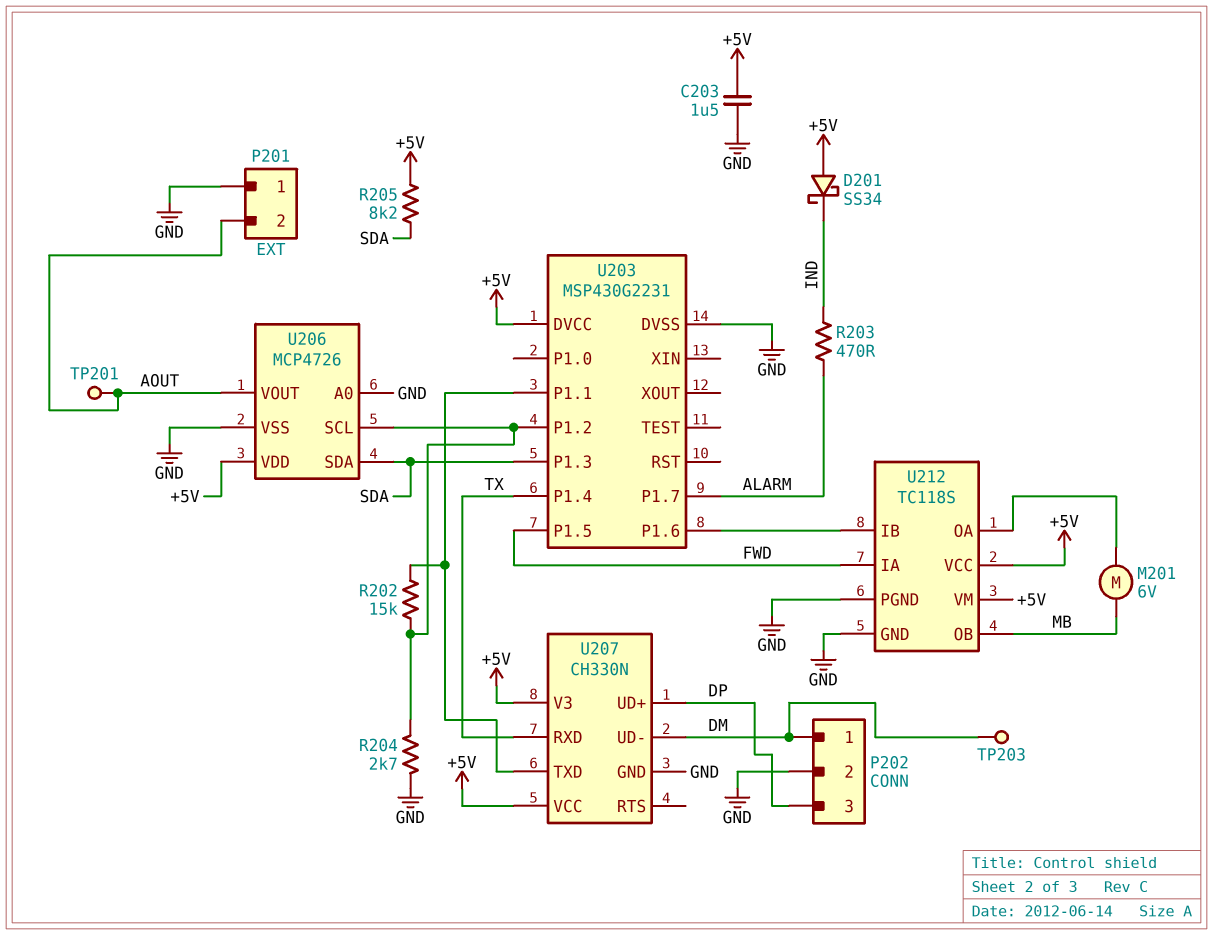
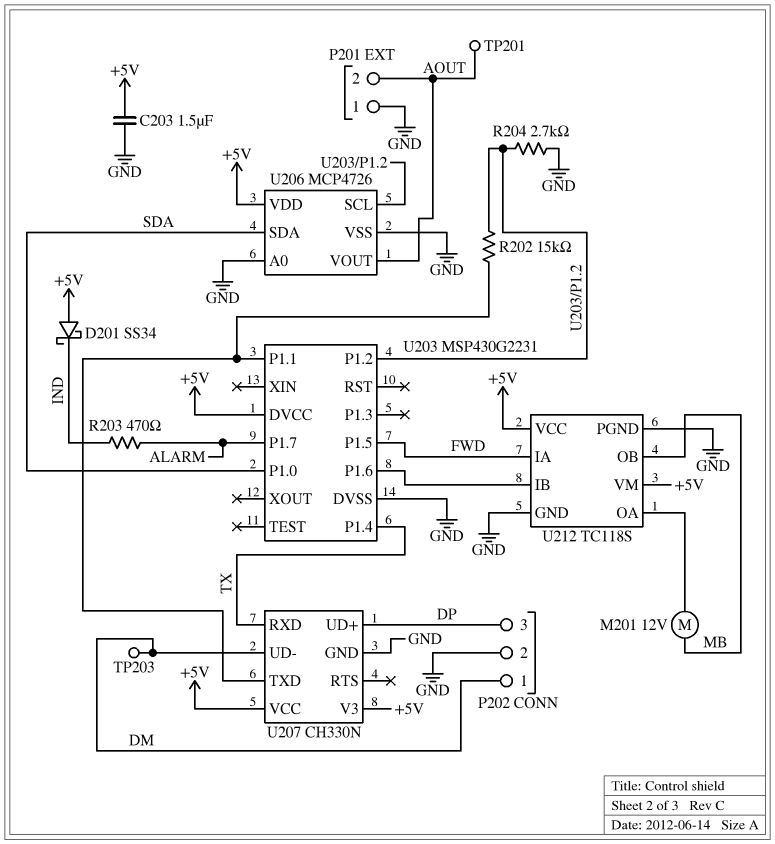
M201: motor 6V (MB, U212/OA) -> motor 12V (MB, U212/OA)
R205: 8.2k (+5V, SDA) -> none
U203 pin P1.0: none -> SDA
U203 pin P1.3: SDA -> none

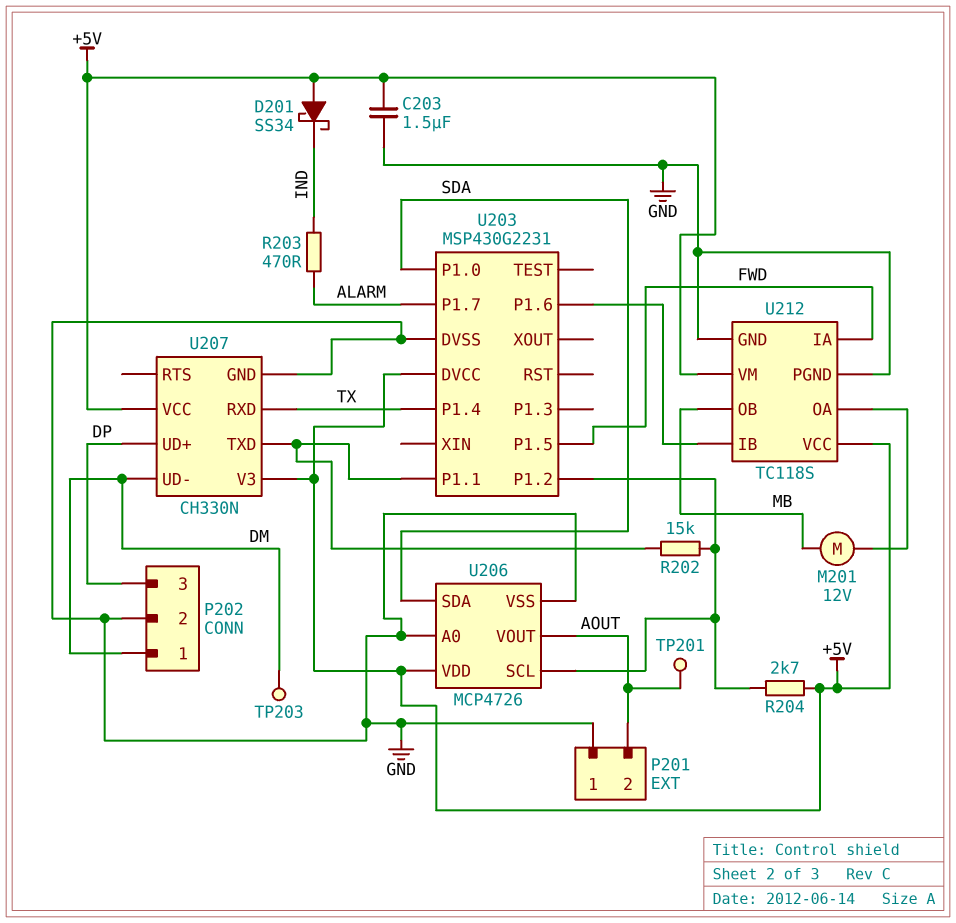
R204: 2.7k (GND, U203/P1.2) -> 2.7k (+5V, U203/P1.2)

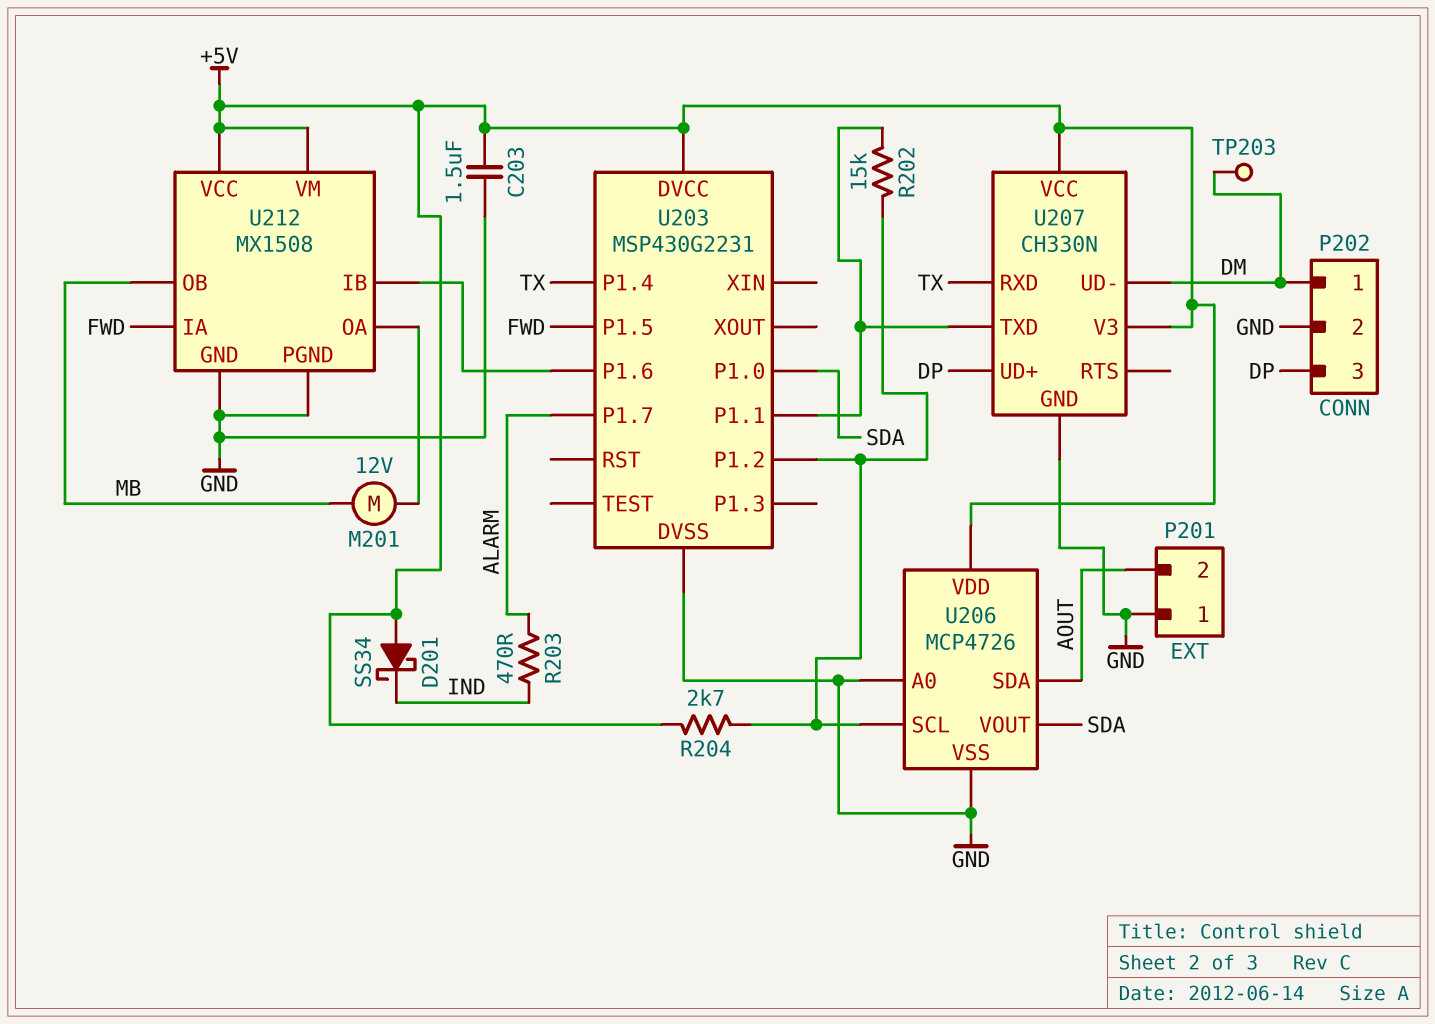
TP201: test point (AOUT) -> none
U206 pin SDA: SDA -> AOUT
U206 pin VOUT: AOUT -> SDA
U212: TC118S -> MX1508

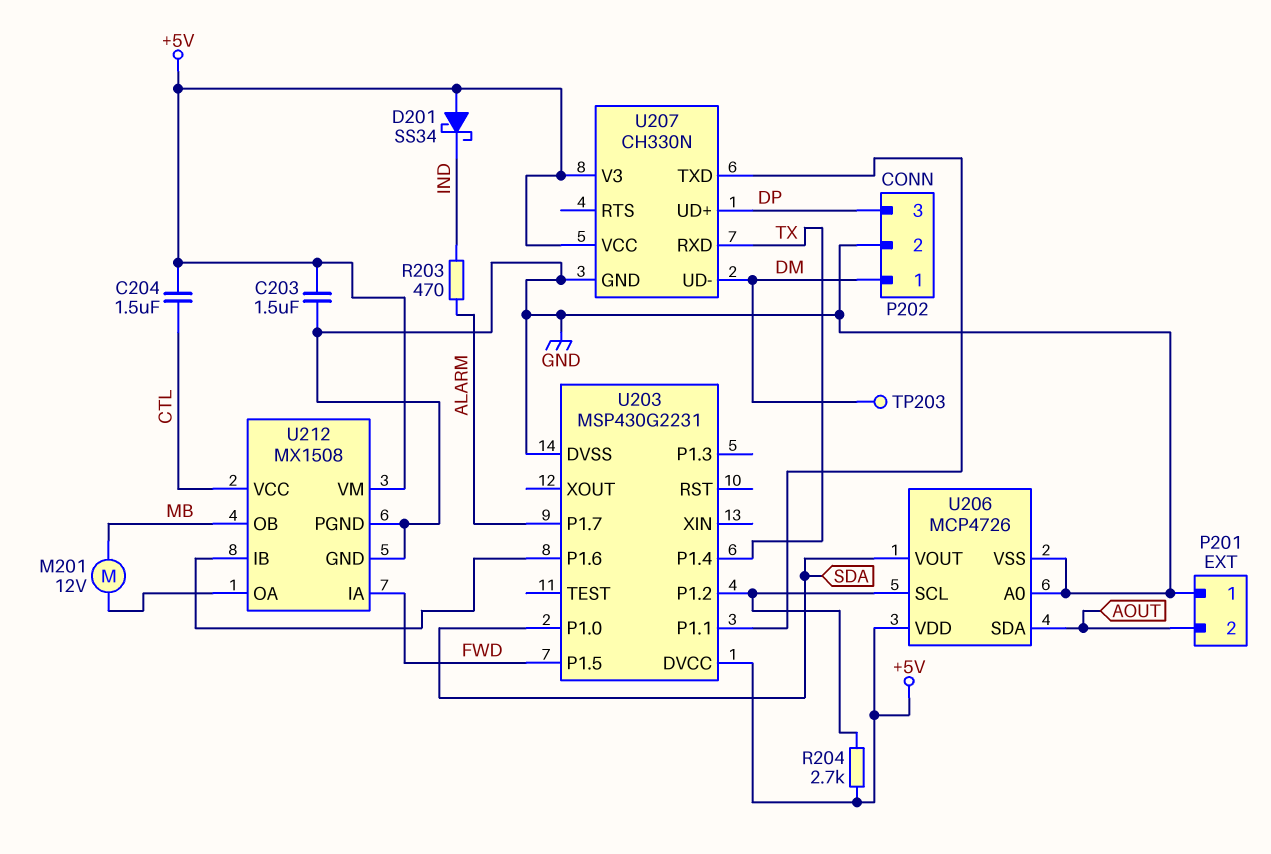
C204: none -> 1.5uF (+5V, CTL)
R202: 15k (U203/P1.1, U203/P1.2) -> none
U212 pin VCC: +5V -> CTL

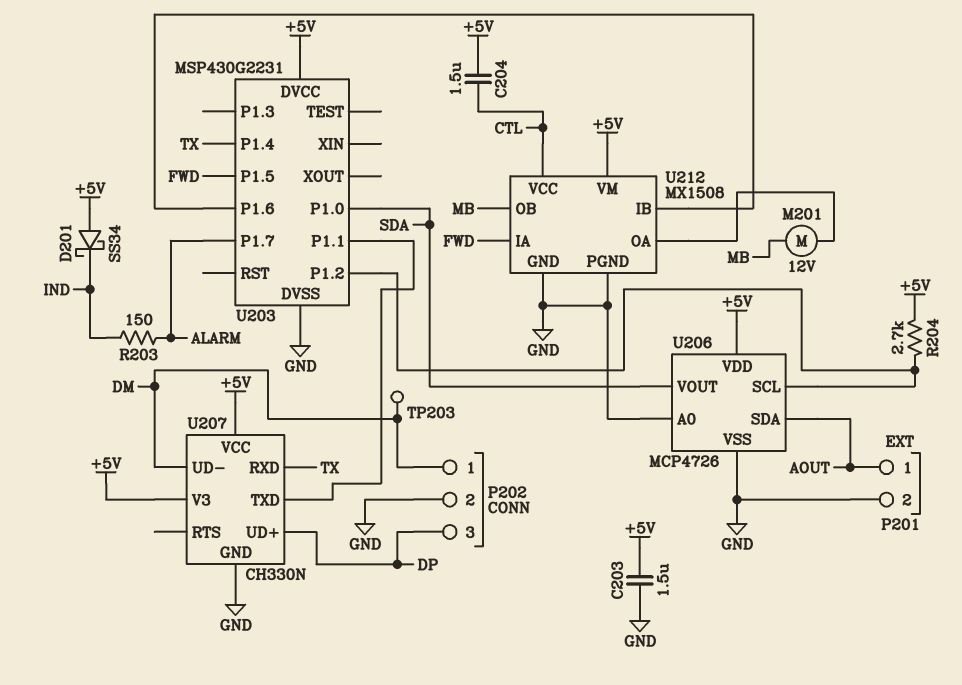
P201 pin 1: GND -> AOUT
P201 pin 2: AOUT -> GND
R203: 470 (ALARM, IND) -> 150 (ALARM, IND)

